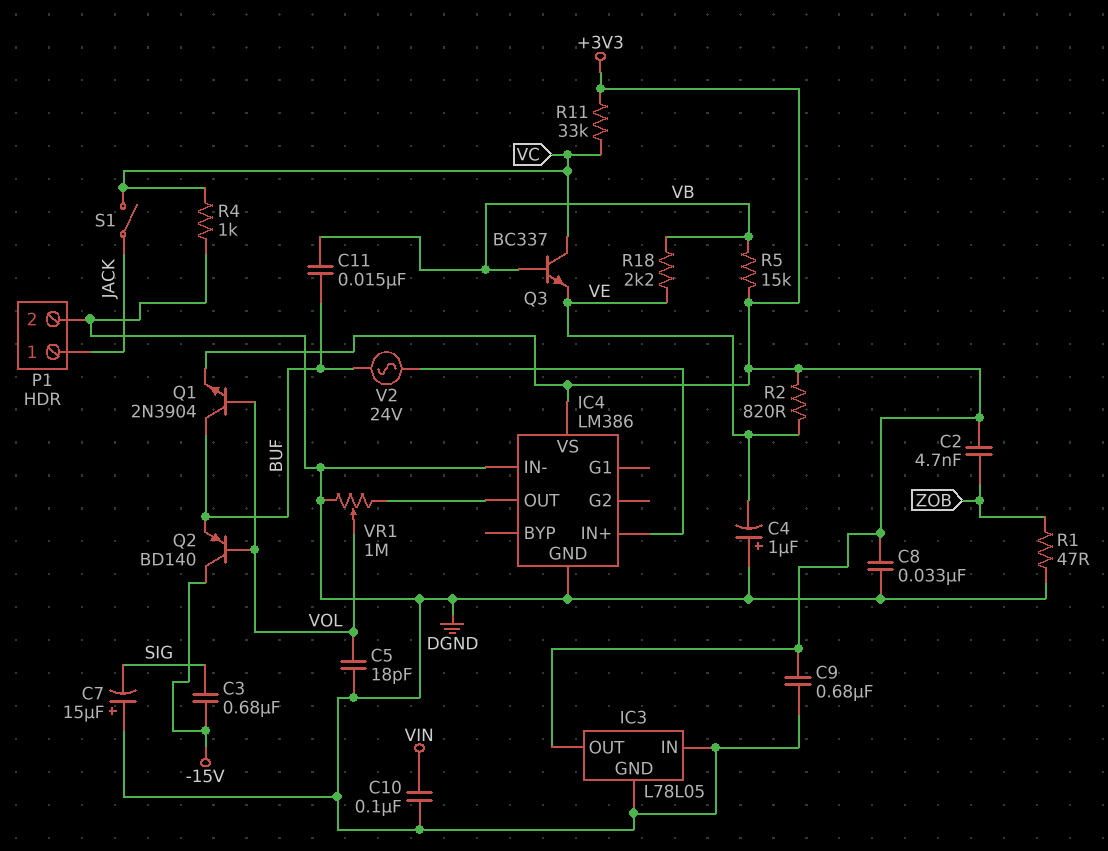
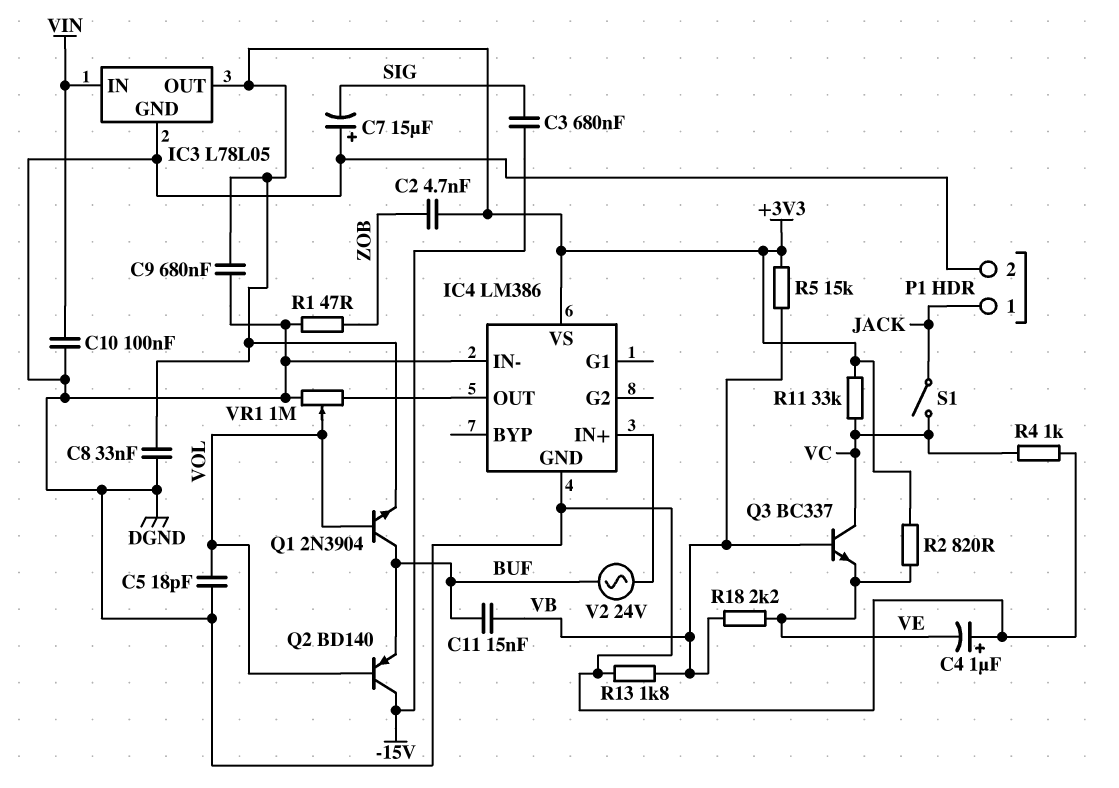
IC3 pin IN: DGND -> VIN
R13: none -> 1.8k (DGND, VB)

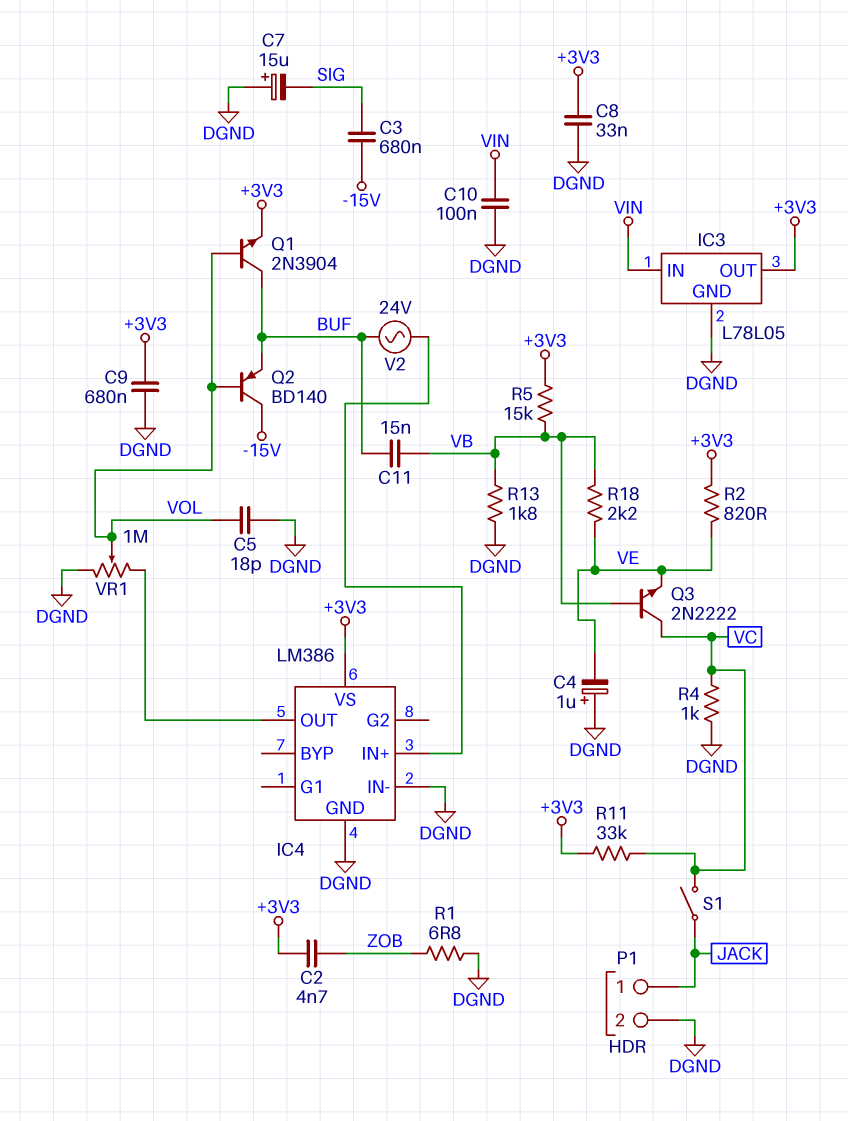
Q3: NPN BC337 (B VB, C VC, E VE) -> NPN 2N2222 (B VB, C VC, E VE)
R1: 47 (DGND, ZOB) -> 6.8 (DGND, ZOB)

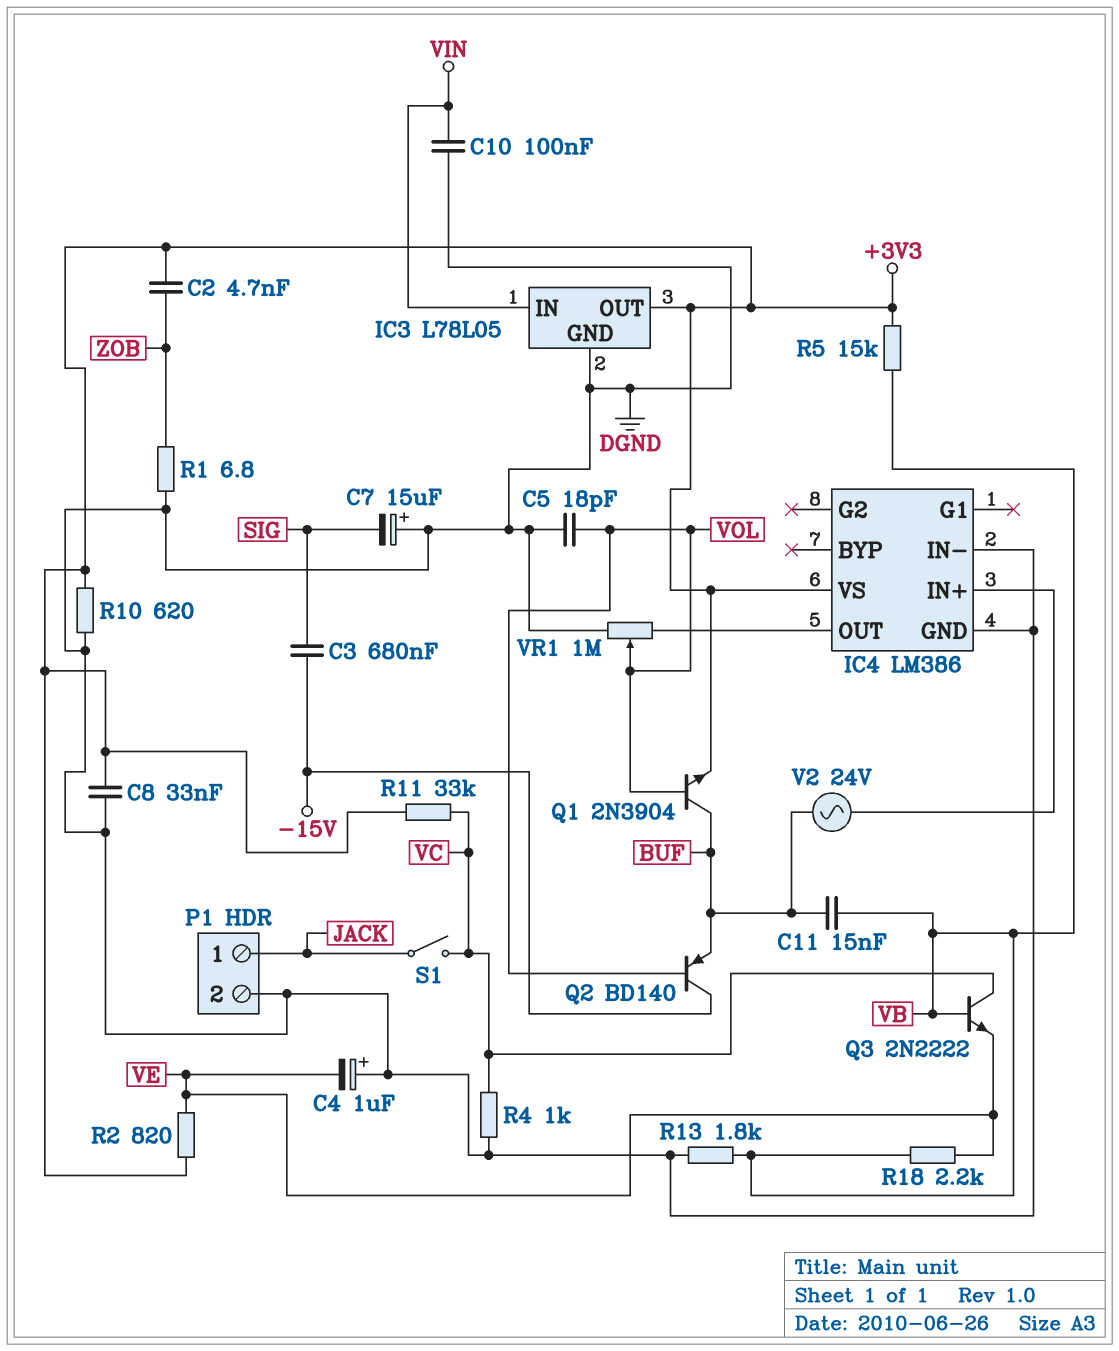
C9: 680nF (+3V3, DGND) -> none
R10: none -> 620 (+3V3, DGND)

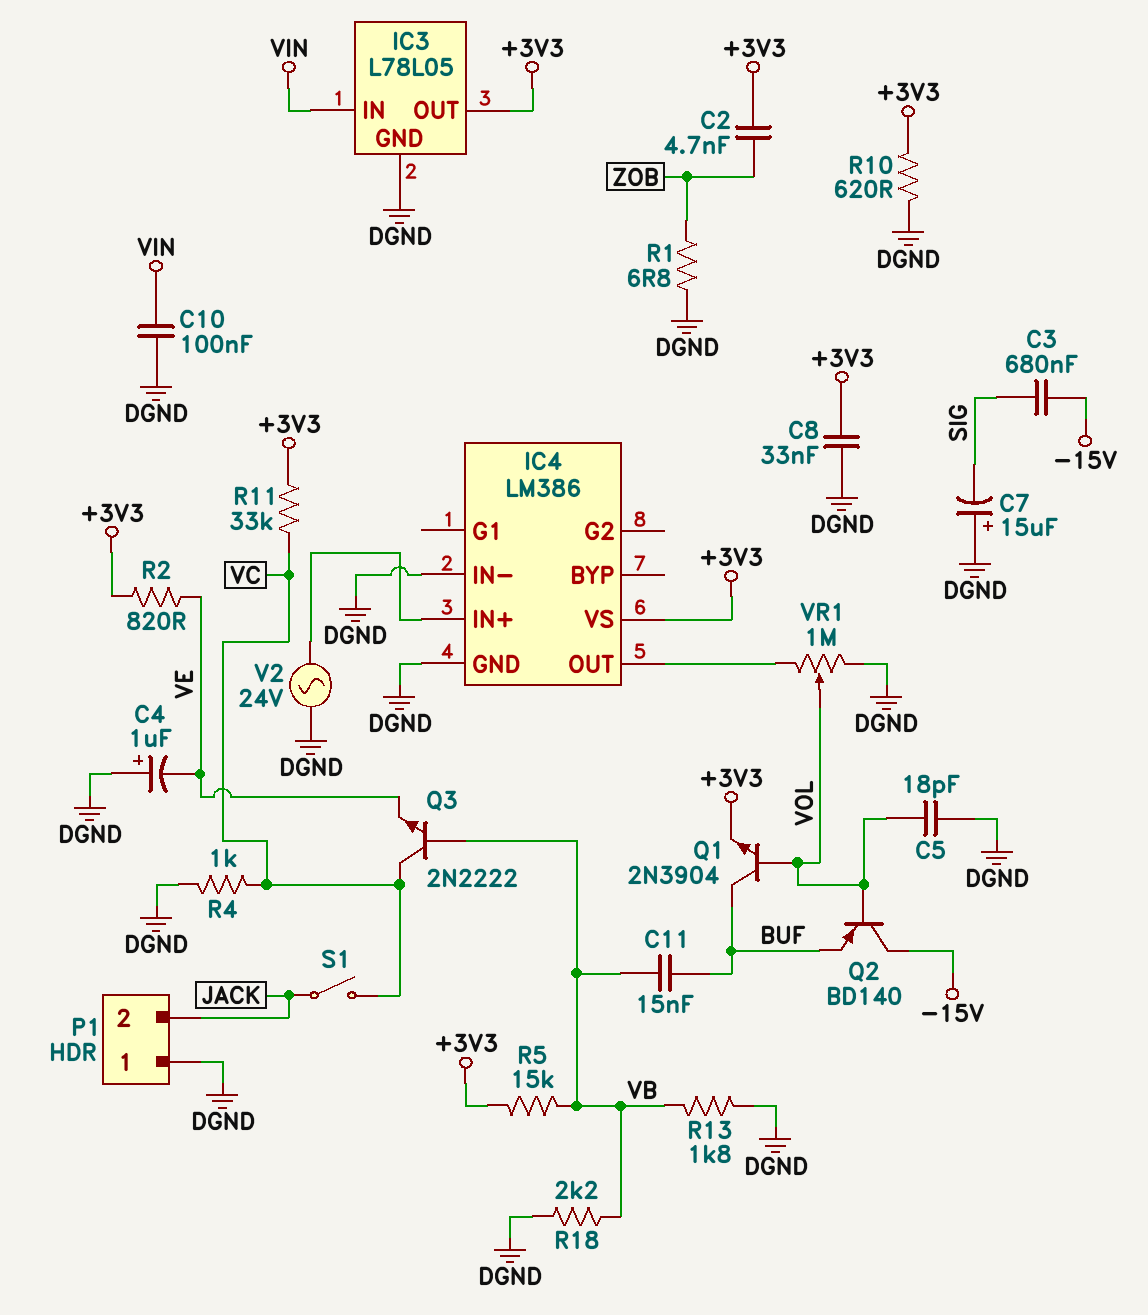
P1 pin 1: JACK -> DGND
P1 pin 2: DGND -> JACK
R18: 2.2k (VB, VE) -> 2.2k (DGND, VB)
V2: AC 24V (BUF, IC4/IN+) -> AC 24V (DGND, IC4/IN+)

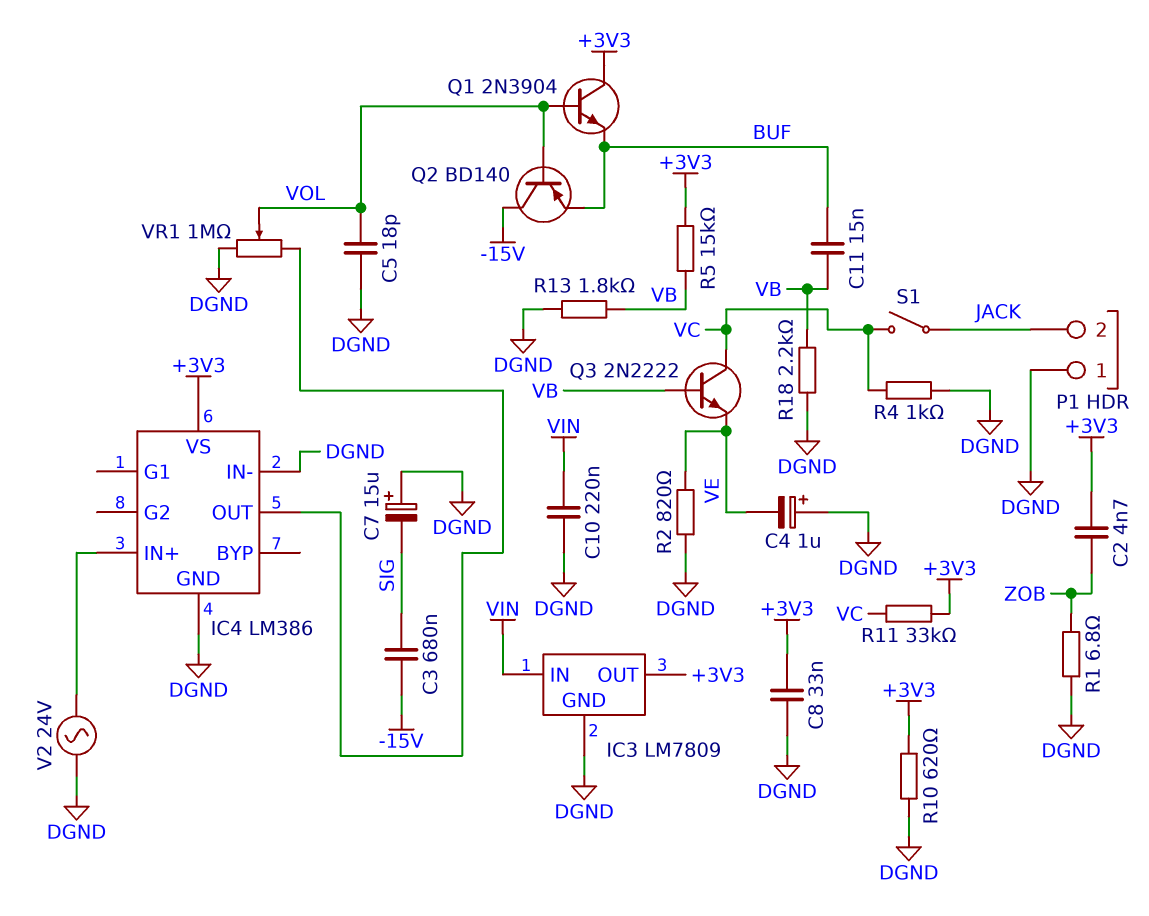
C10: 100nF (DGND, VIN) -> 220nF (DGND, VIN)
IC3: L78L05 -> LM7809
Q1: NPN 2N3904 (B VOL, C BUF, E +3V3) -> NPN 2N3904 (B VOL, C +3V3, E BUF)
R2: 820 (+3V3, VE) -> 820 (DGND, VE)

